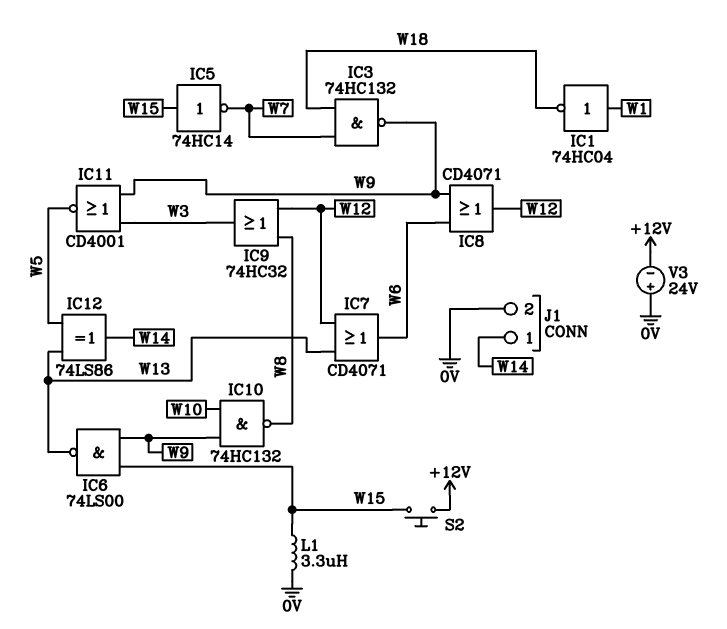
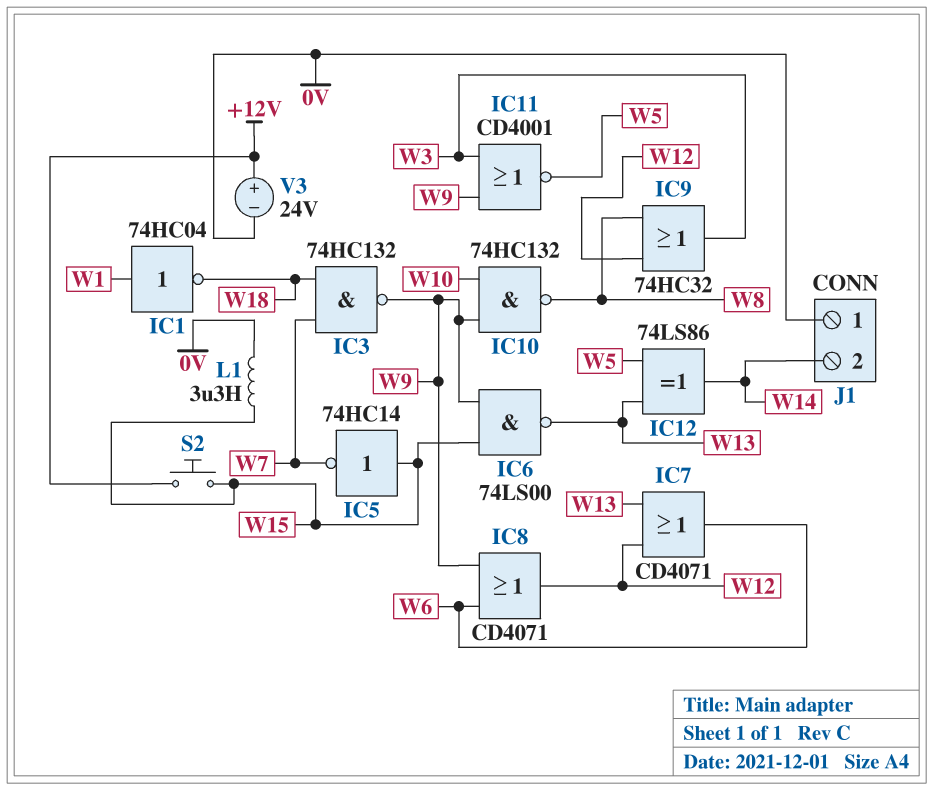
J1 pin 1: W14 -> 0V
J1 pin 2: 0V -> W14
V3: 24V (plus 0V, minus +12V) -> 24V (plus +12V, minus 0V)

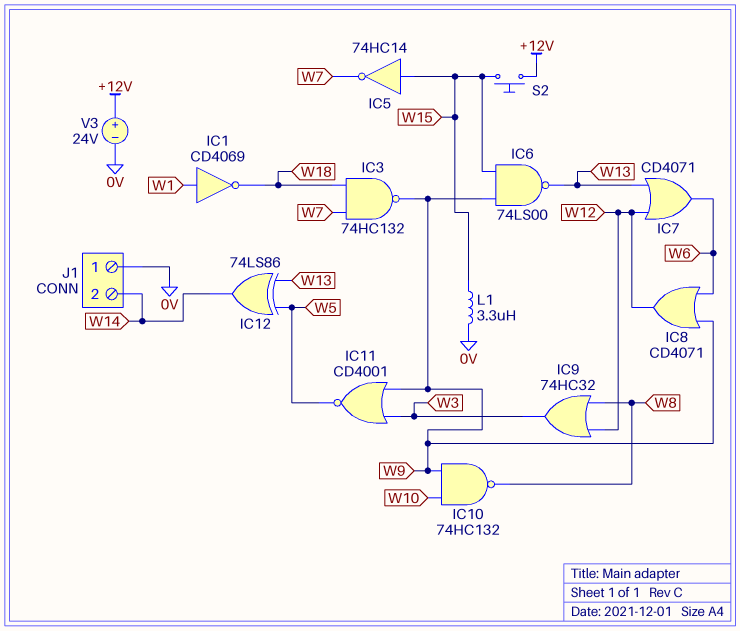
IC1: NOT 74HC04 (in W1, out W18) -> NOT CD4069 (in W1, out W18)

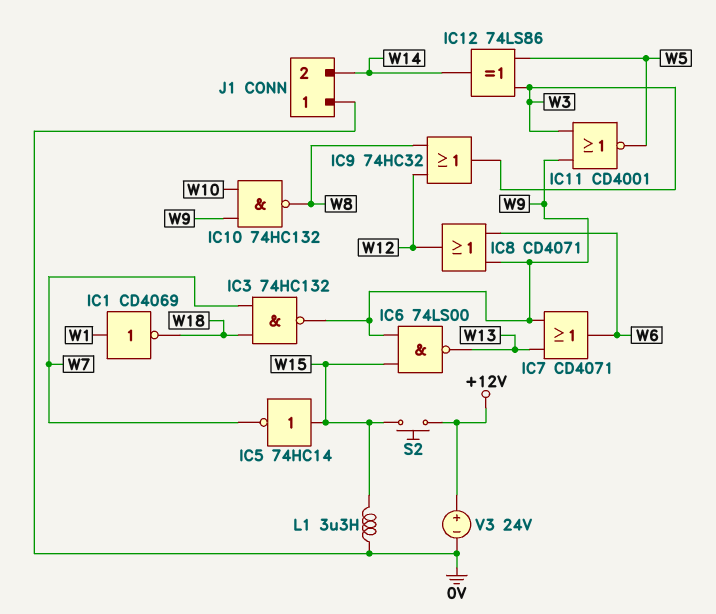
IC7: OR CD4071 (in W12, in W13, out W6) -> OR CD4071 (in W9, in W13, out W6)
IC12: XOR 74LS86 (in W5, in W13, out W14) -> XOR 74LS86 (in W3, in W5, out W14)

